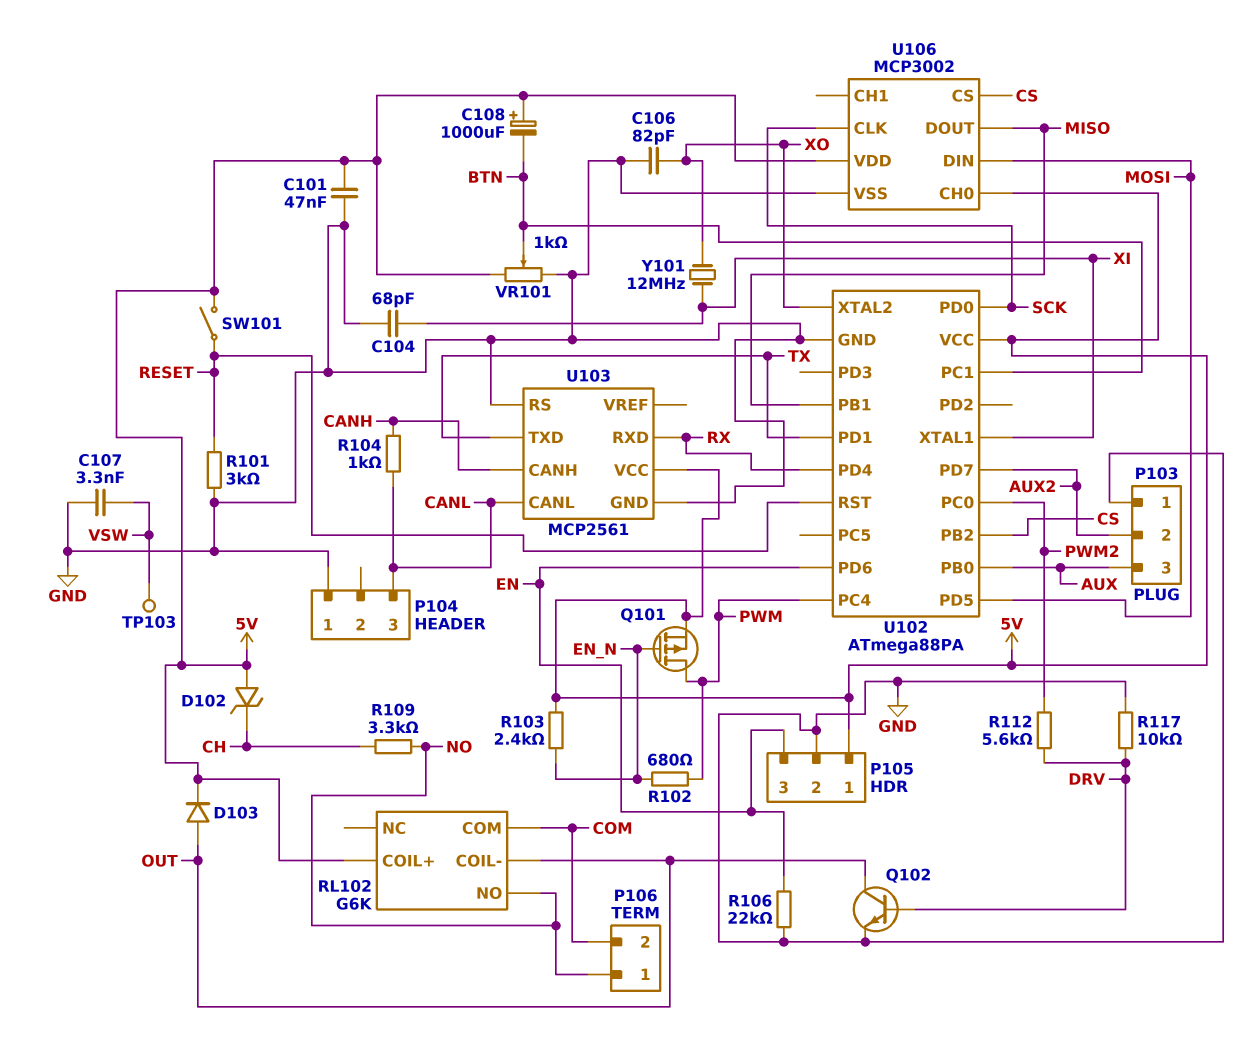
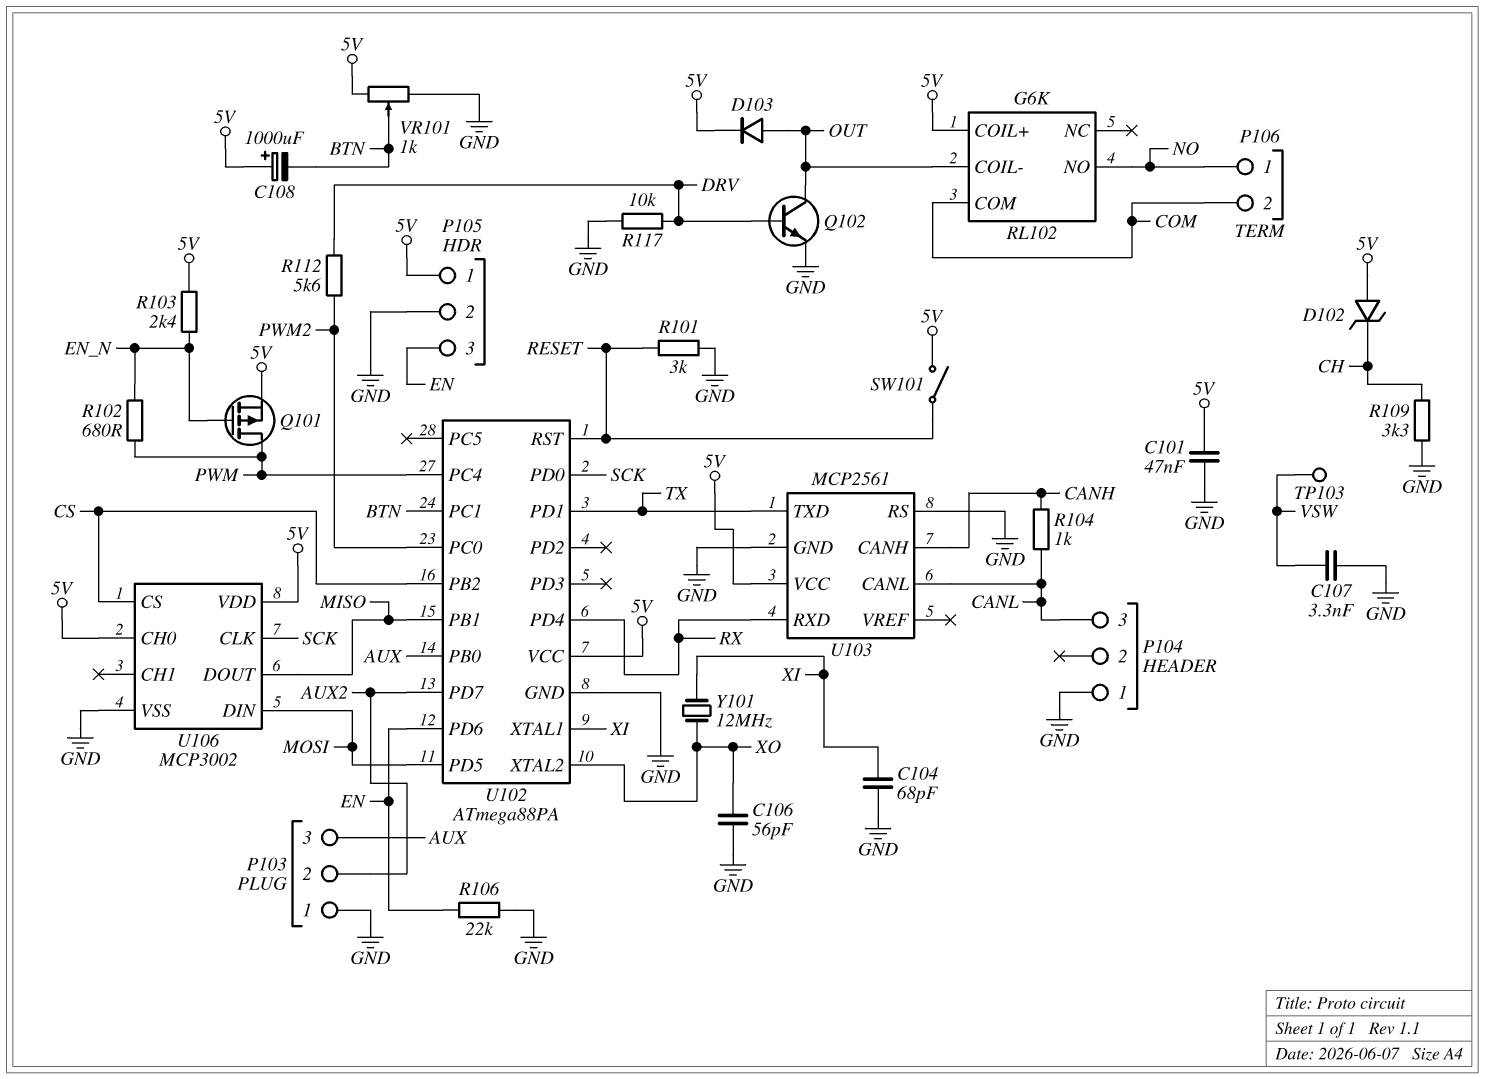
C106: 82pF (GND, XO) -> 56pF (GND, XO)
R109: 3.3k (CH, NO) -> 3.3k (CH, GND)

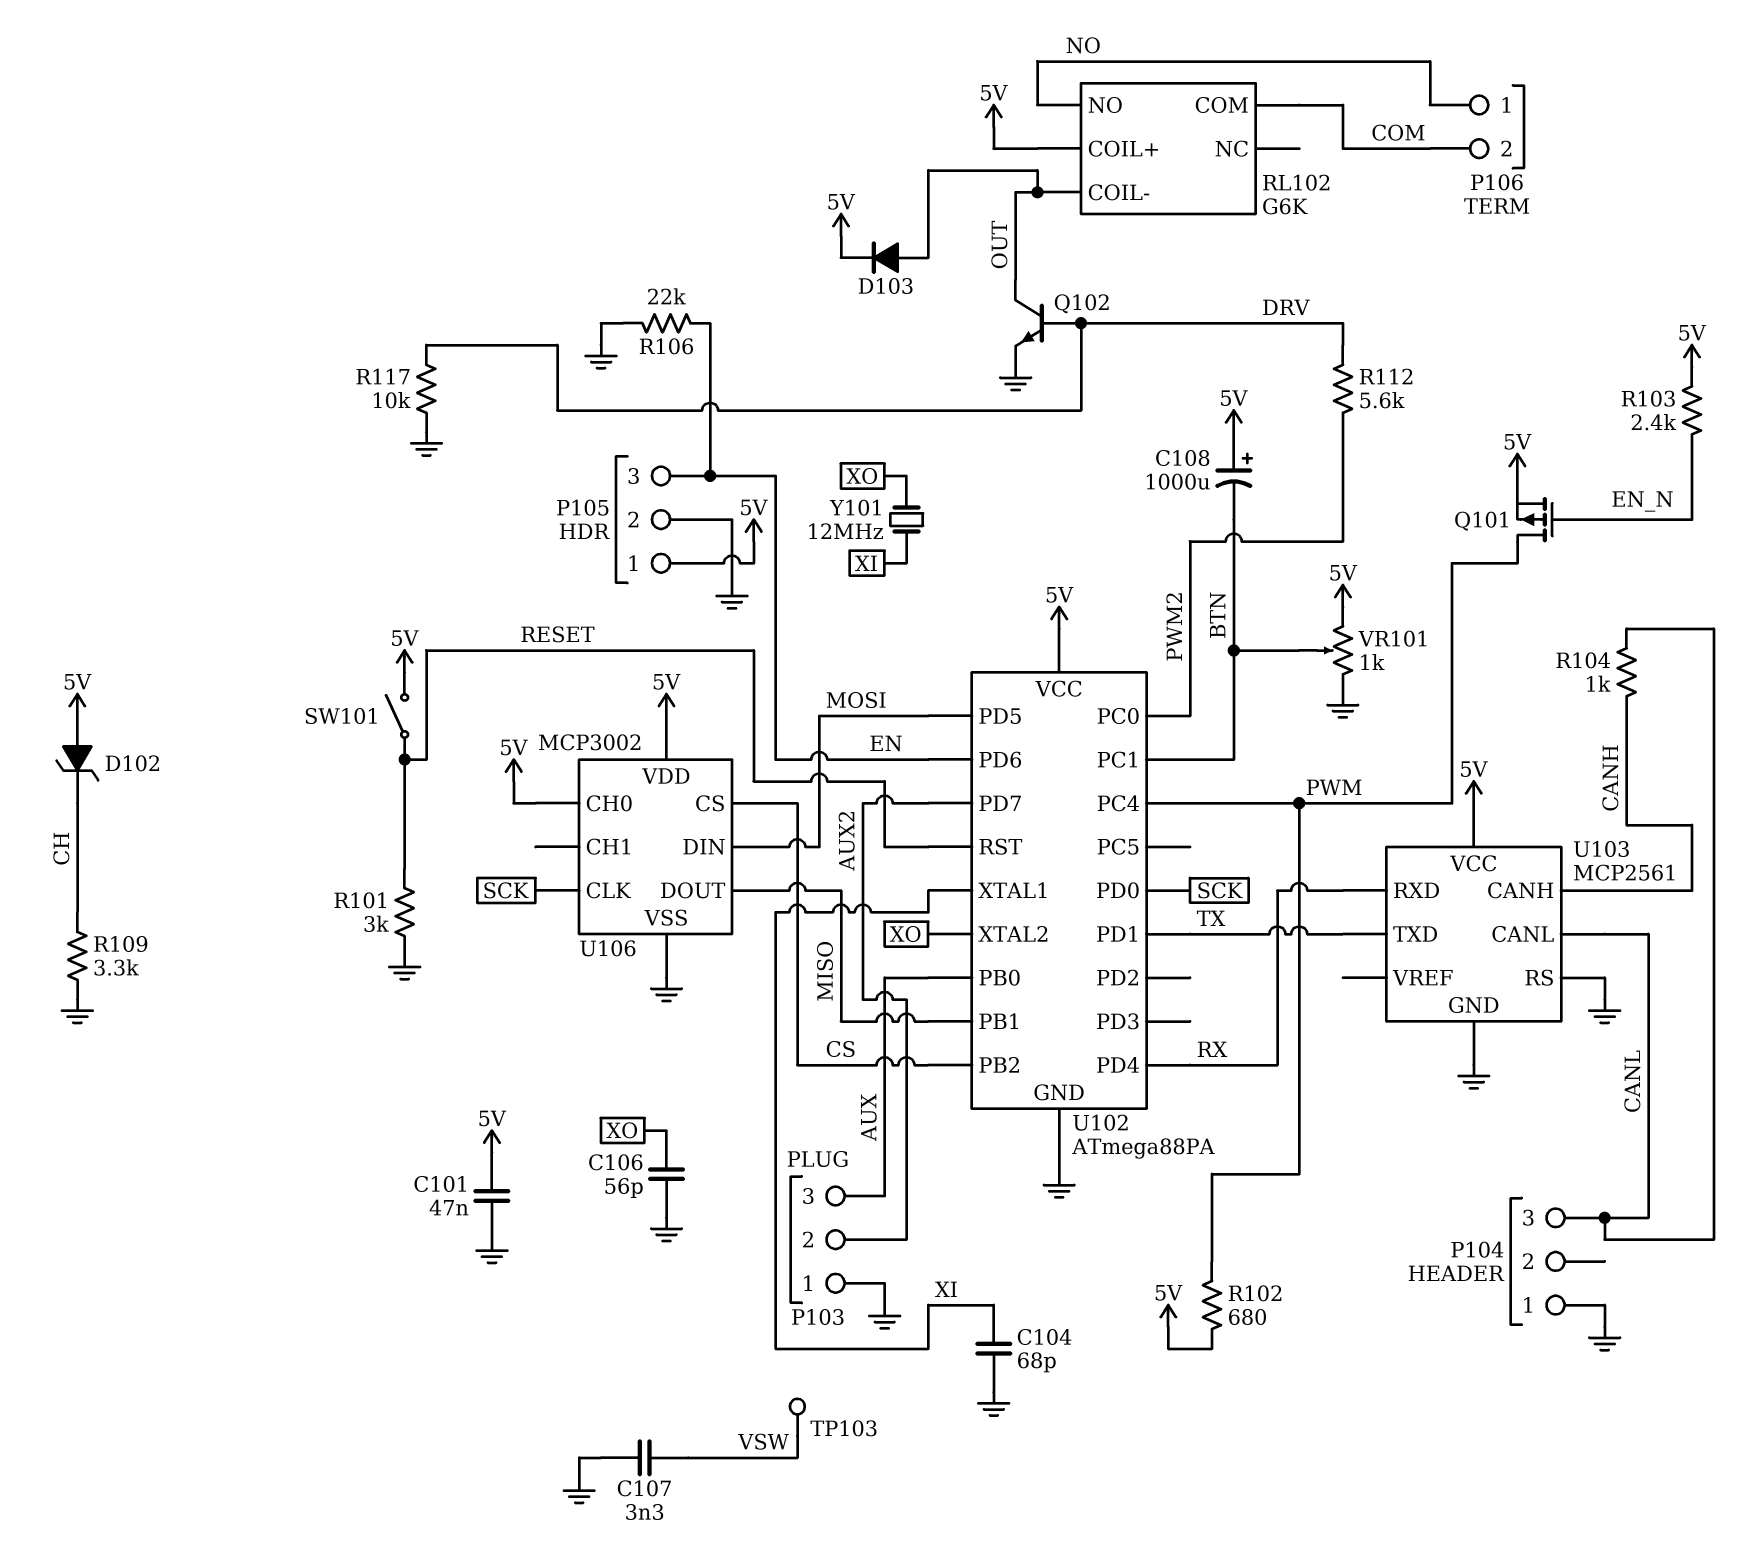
R102: 680 (EN_N, PWM) -> 680 (5V, PWM)

